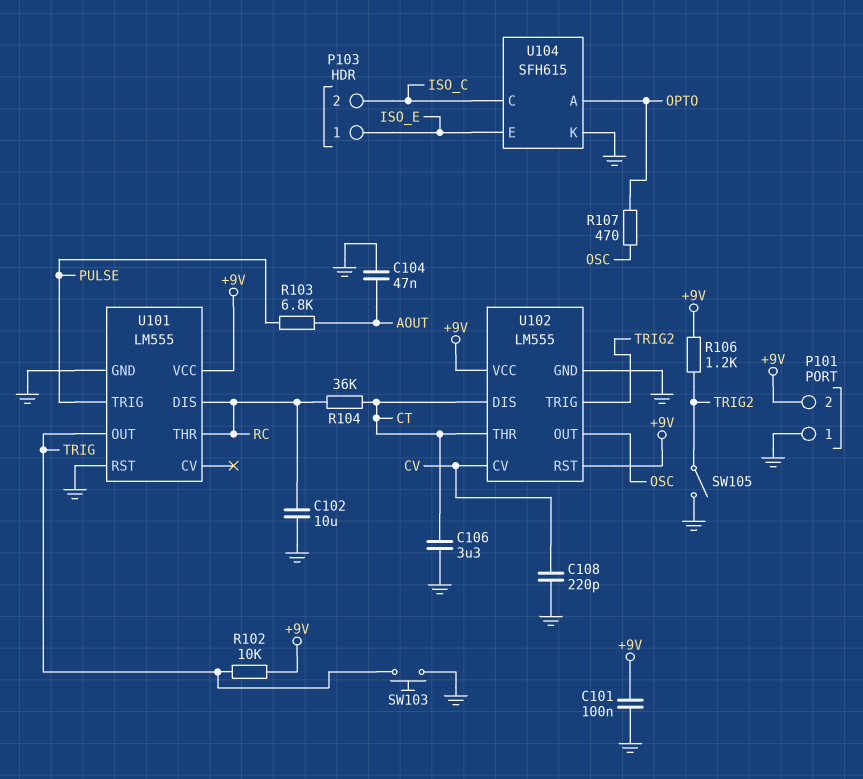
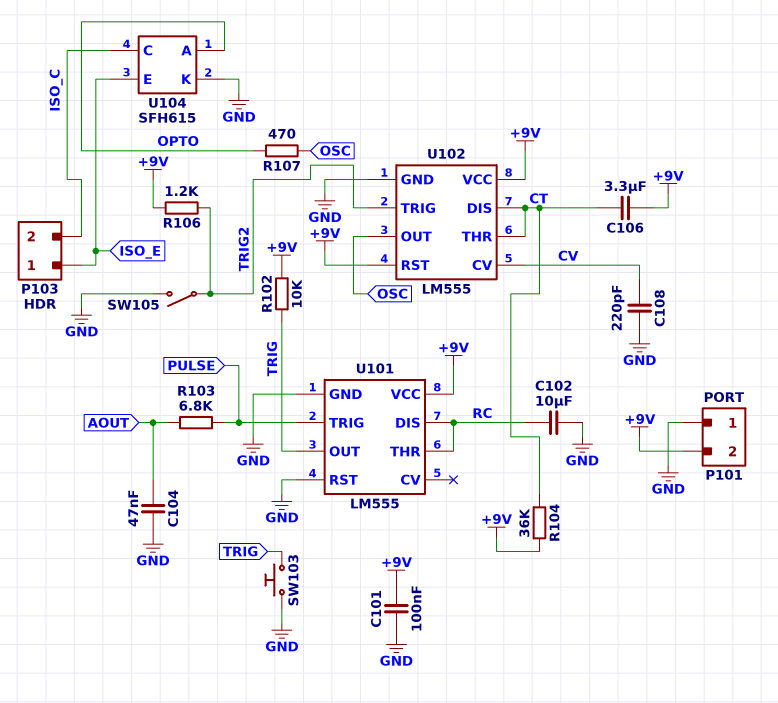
C106: 3.3uF (CT, GND) -> 3.3uF (+9V, CT)
R104: 36k (CT, RC) -> 36k (+9V, CT)

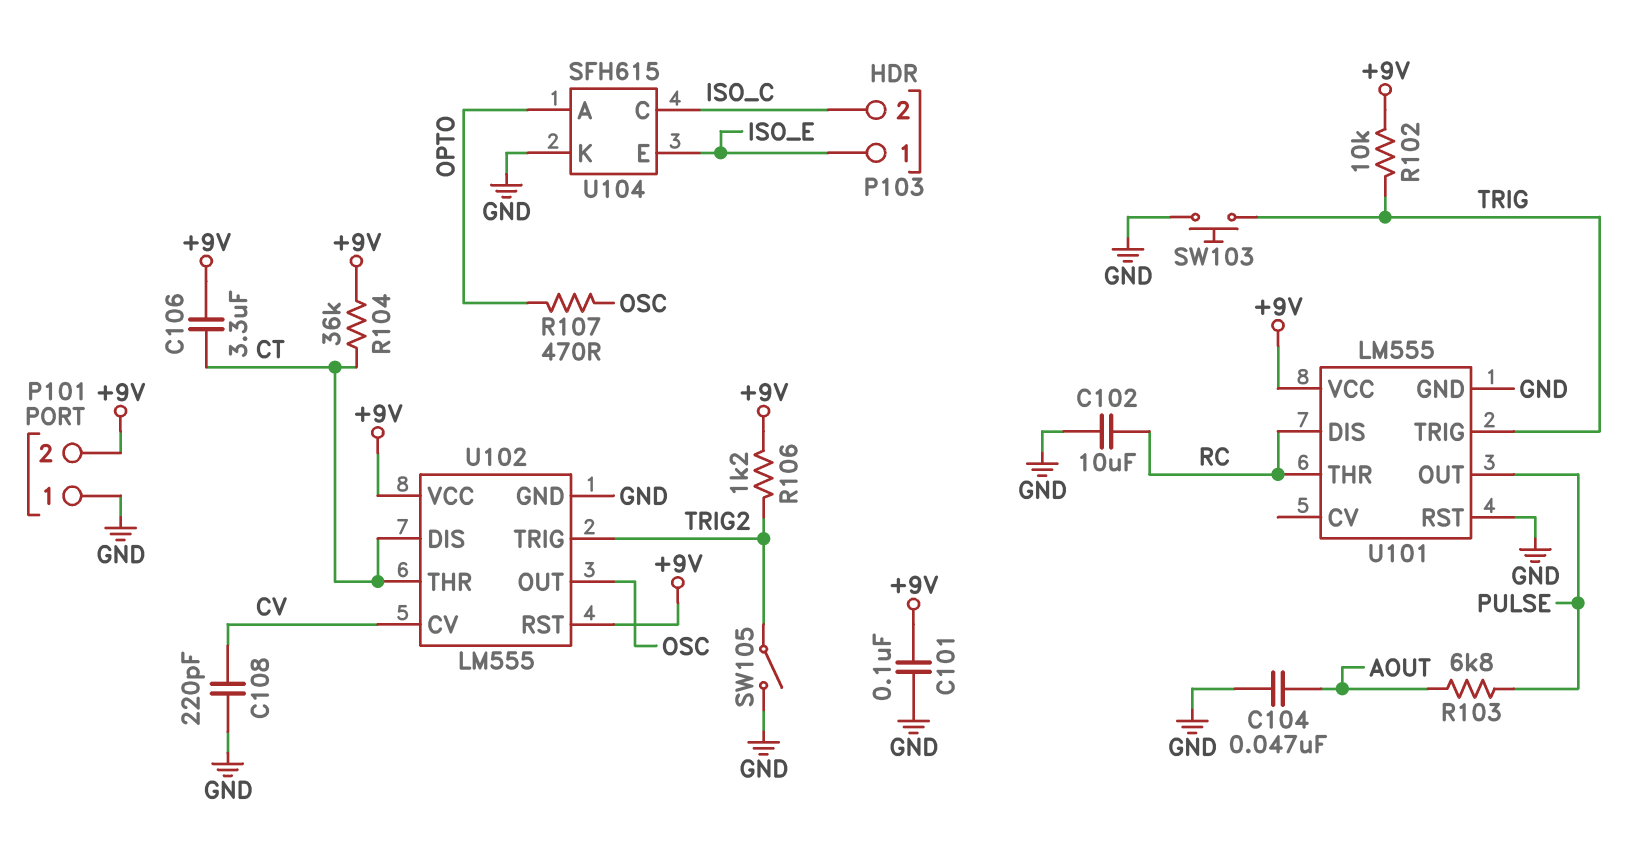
U101 pin OUT: TRIG -> PULSE
U101 pin TRIG: PULSE -> TRIG

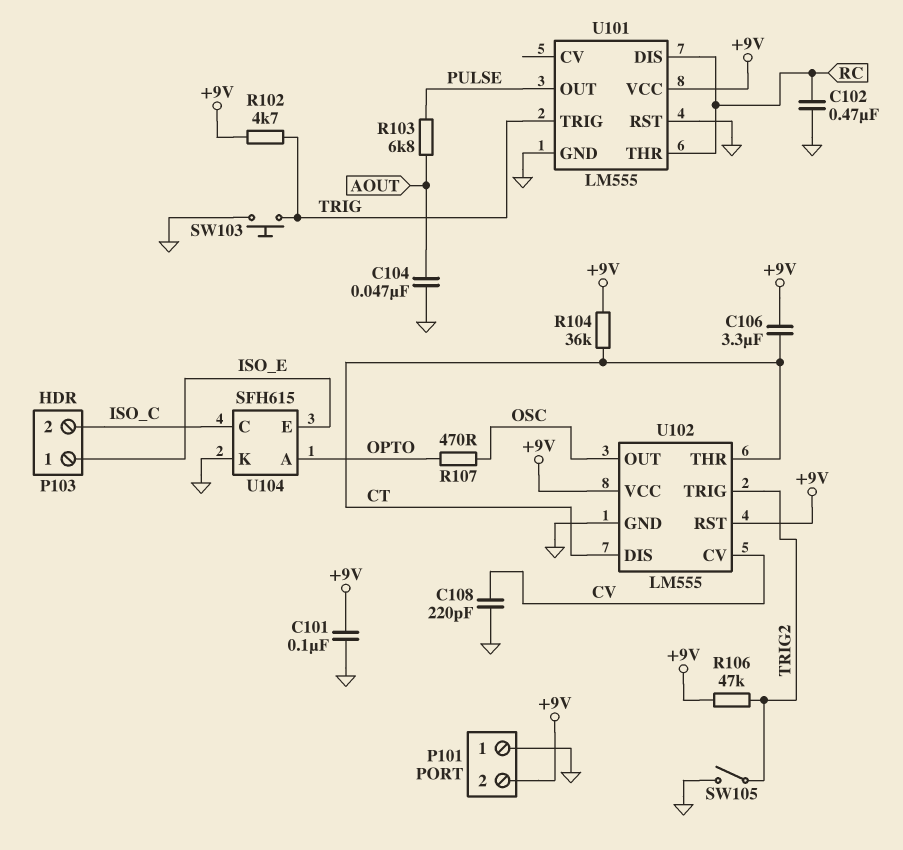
C102: 10uF (GND, RC) -> 470nF (GND, RC)
R102: 10k (+9V, TRIG) -> 4.7k (+9V, TRIG)
R106: 1.2k (+9V, TRIG2) -> 47k (+9V, TRIG2)

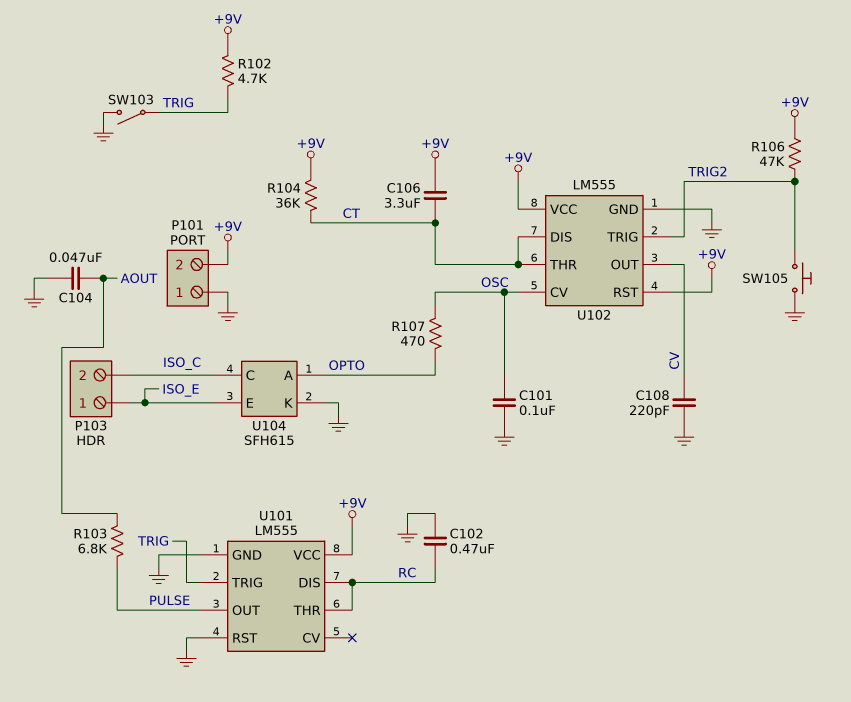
C101: 100nF (+9V, GND) -> 100nF (GND, OSC)
SW103: button (GND, TRIG) -> switch (GND, TRIG)
SW105: switch (GND, TRIG2) -> button (GND, TRIG2)
U102 pin CV: CV -> OSC
U102 pin OUT: OSC -> CV

